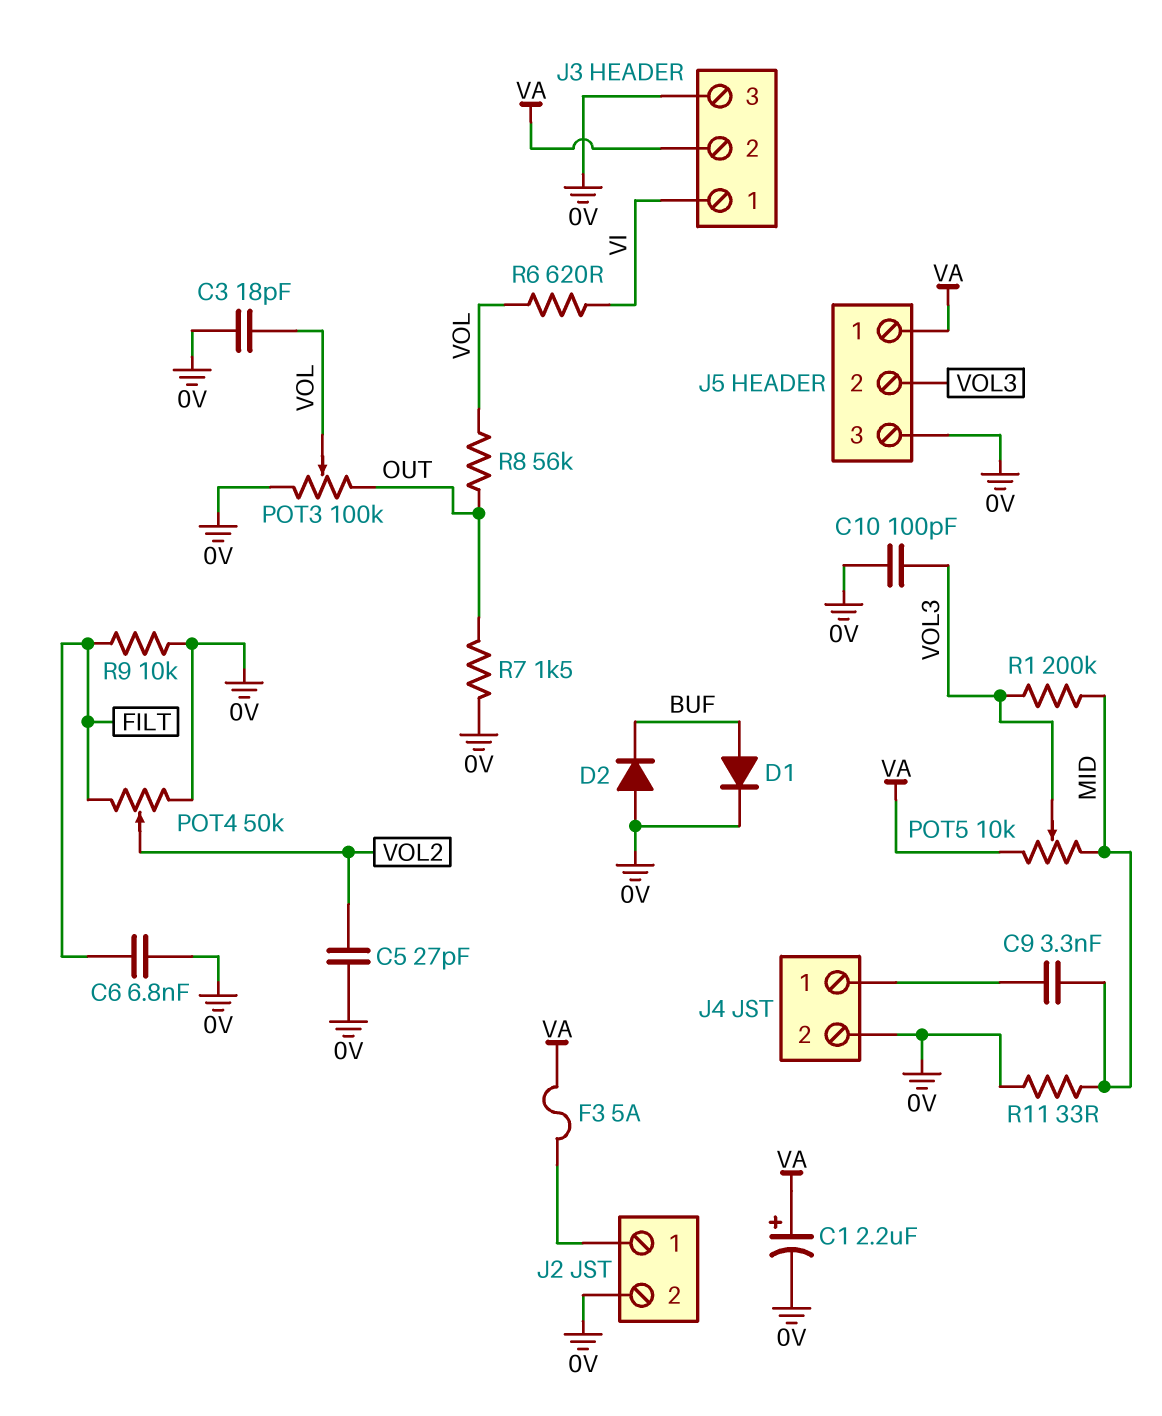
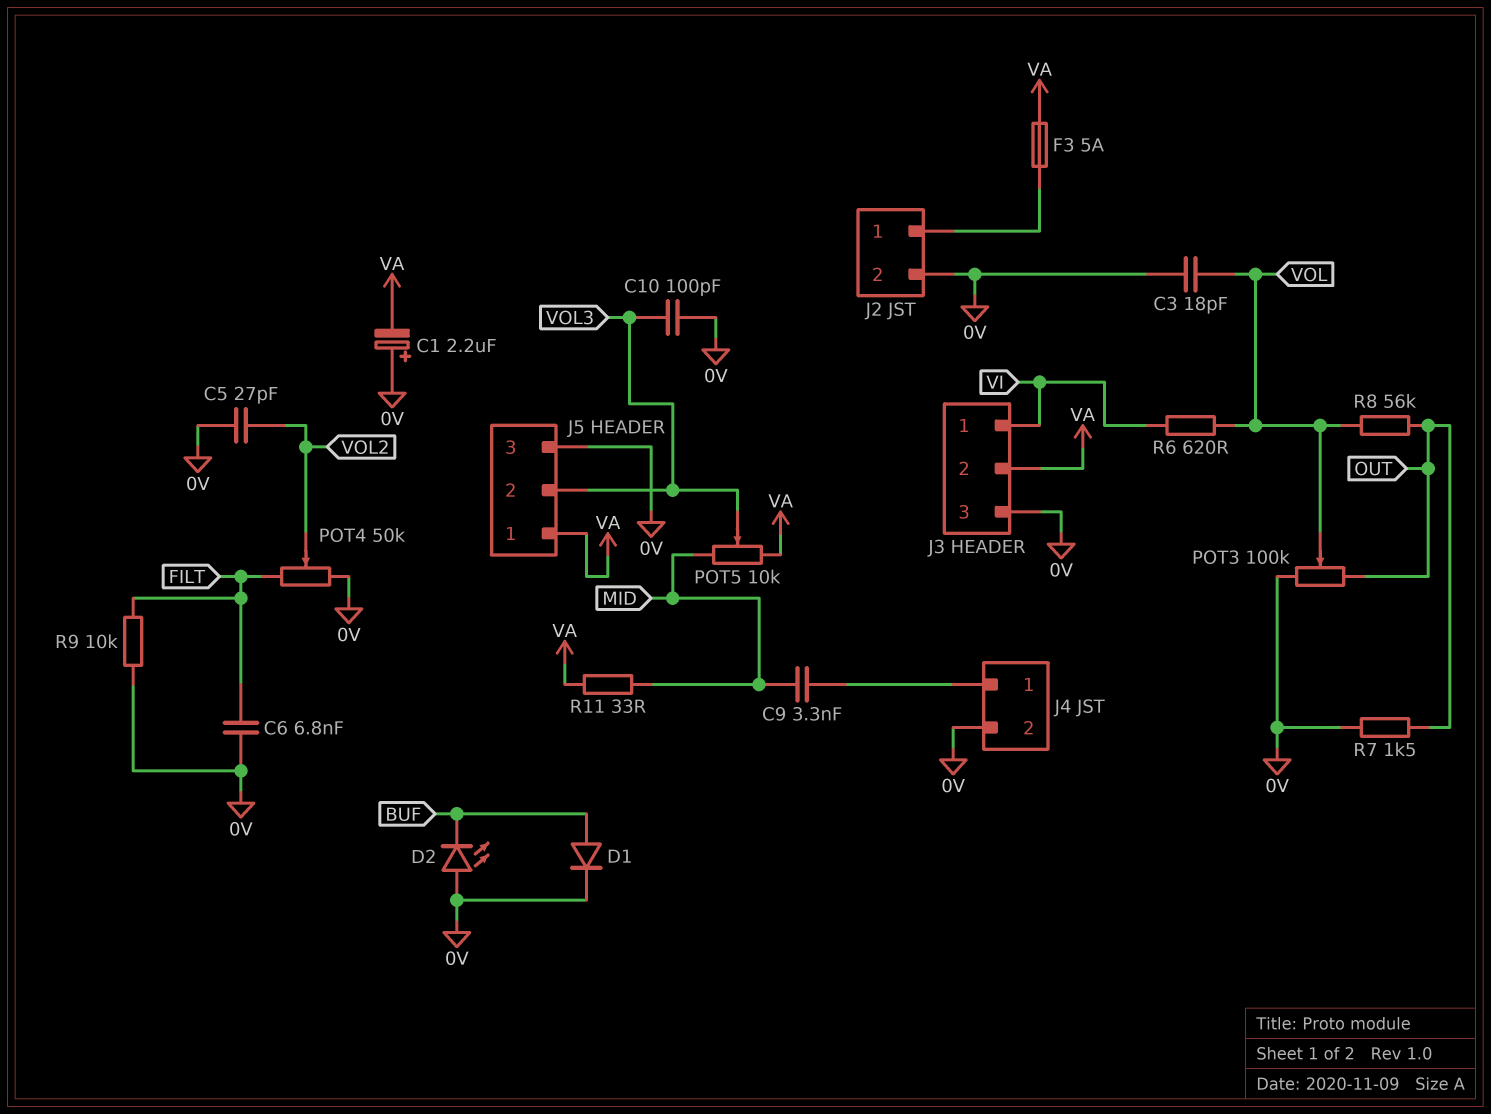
C1: 2.2uF (plus VA, minus 0V) -> 2.2uF (plus 0V, minus VA)
D2: diode (A 0V, K BUF) -> LED (A 0V, K BUF)
R1: 200k (MID, VOL3) -> none
R11: 33 (0V, MID) -> 33 (MID, VA)

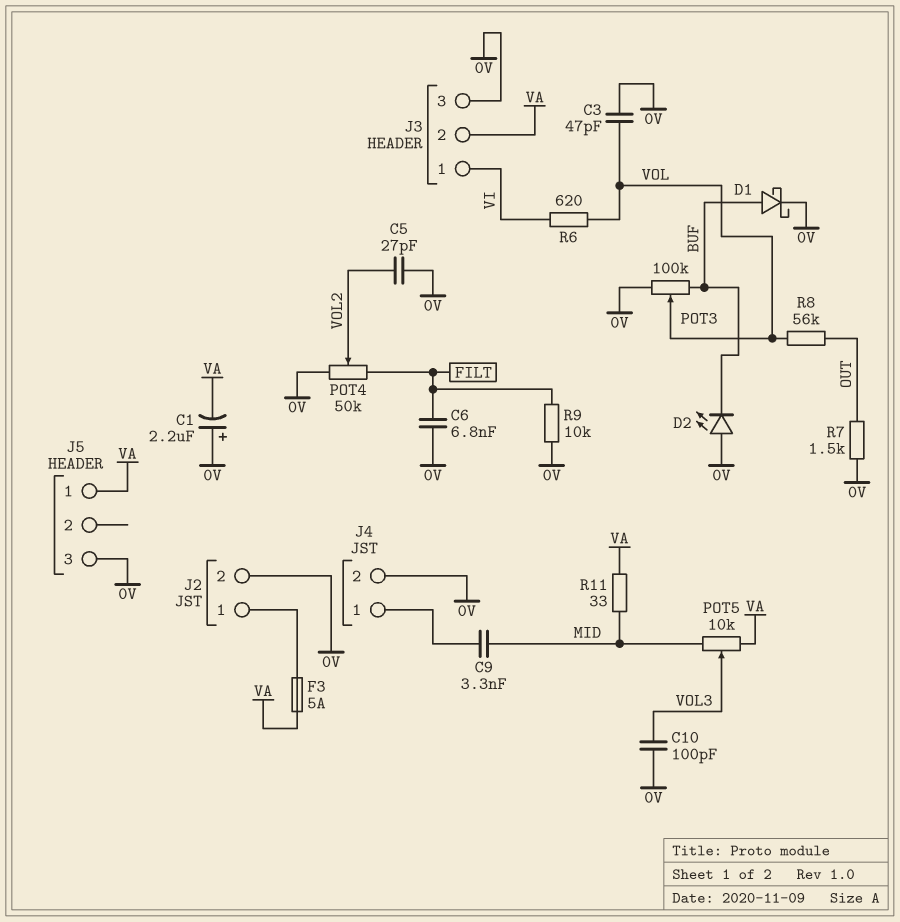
C3: 18pF (0V, VOL) -> 47pF (0V, VOL)
D1: diode (A BUF, K 0V) -> schottky (A BUF, K 0V)
J5 pin 2: VOL3 -> none
POT3: 100k (0V, OUT, wiper VOL) -> 100k (0V, BUF, wiper VOL)

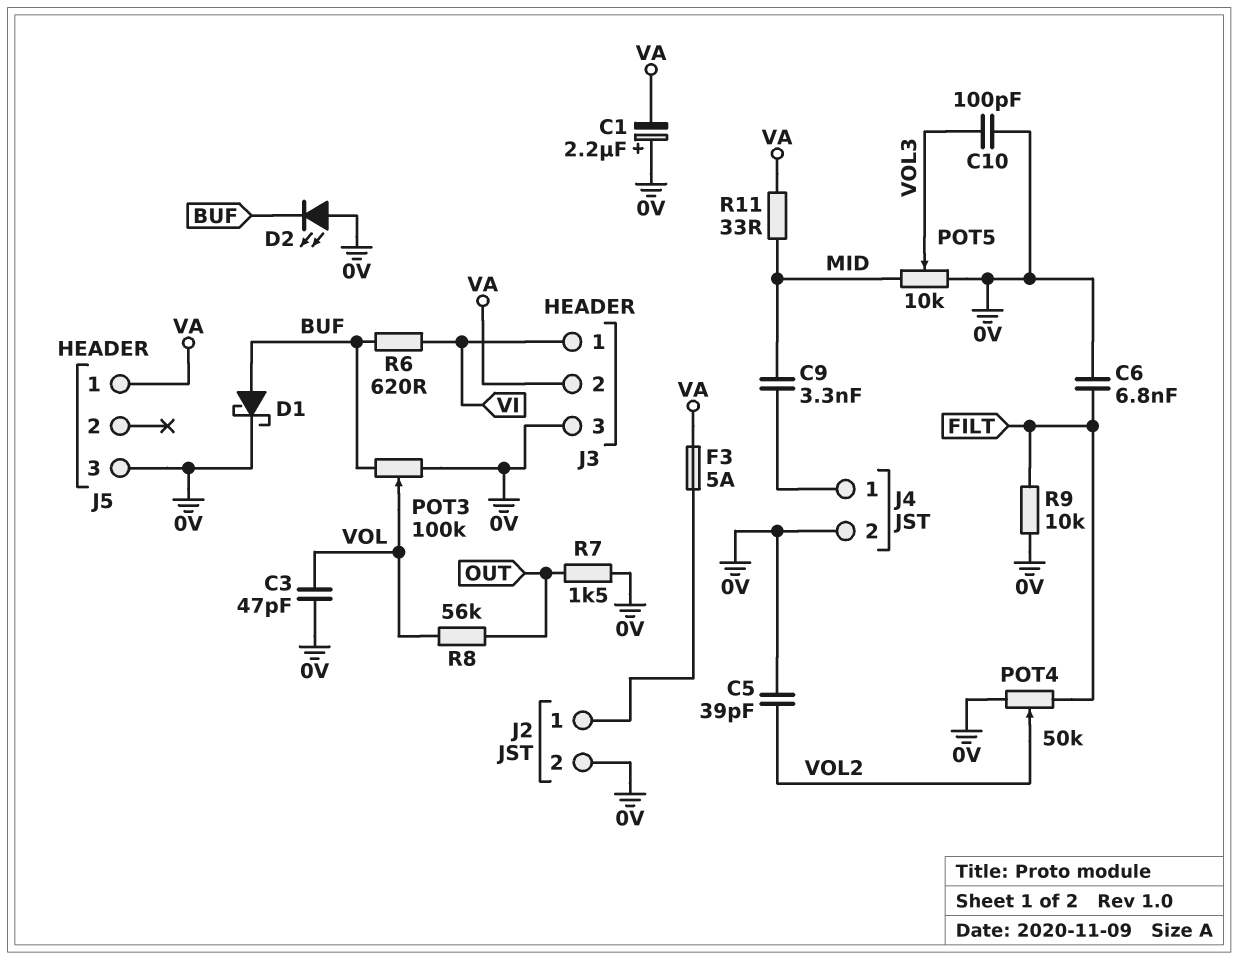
C5: 27pF (0V, VOL2) -> 39pF (0V, VOL2)
POT5: 10k (MID, VA, wiper VOL3) -> 10k (0V, MID, wiper VOL3)
R6: 620 (VI, VOL) -> 620 (BUF, VI)

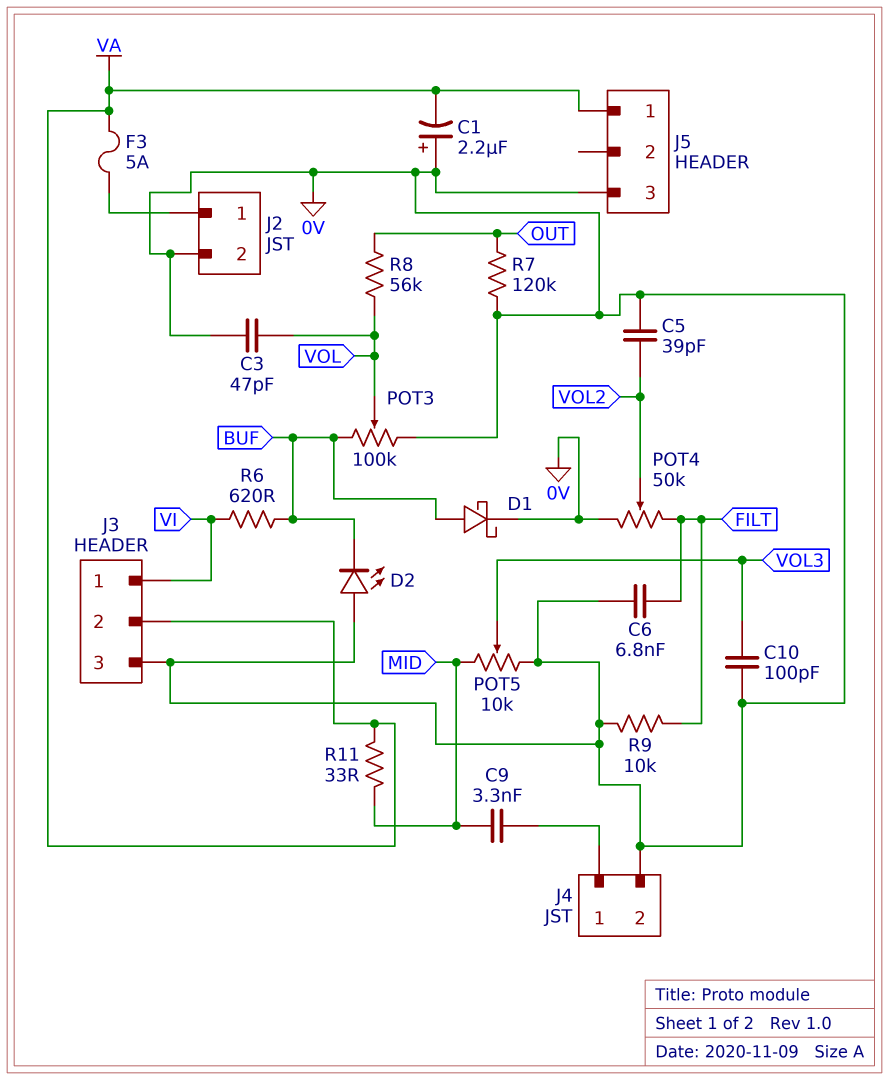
R7: 1.5k (0V, OUT) -> 120k (0V, OUT)

